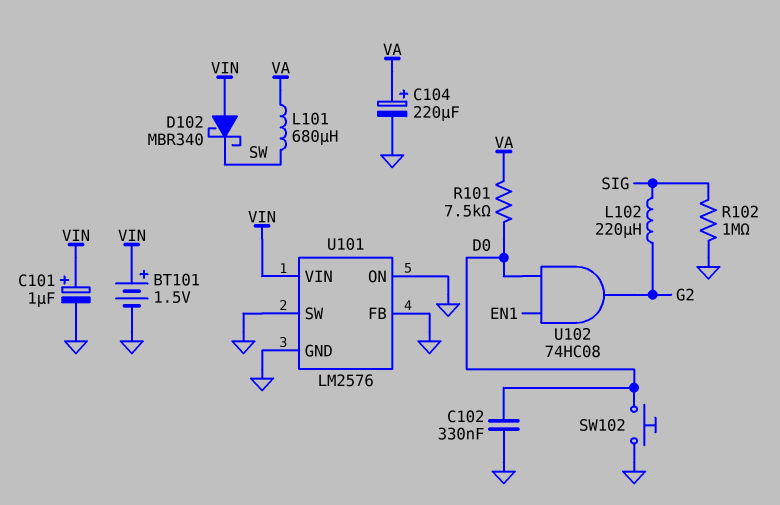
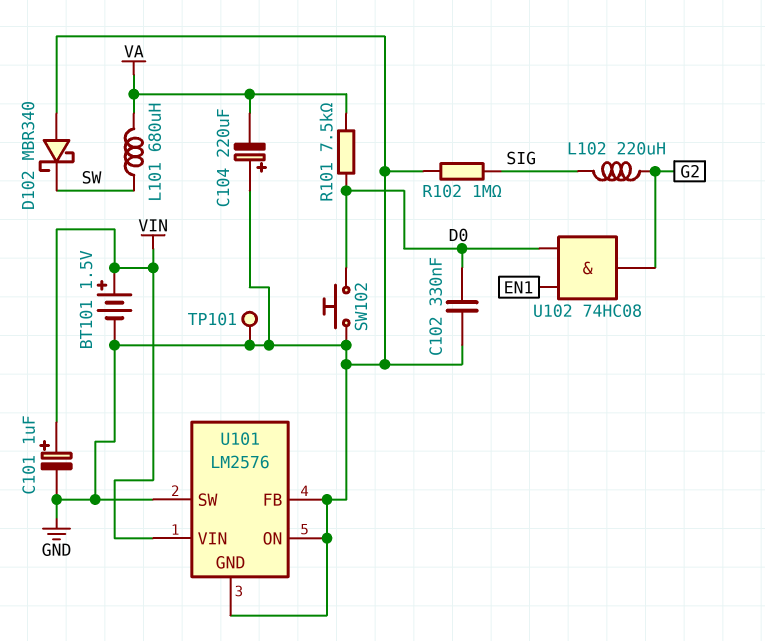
C104: 220uF (plus VA, minus GND) -> 220uF (plus GND, minus VA)
D102: schottky MBR340 (A VIN, K SW) -> schottky MBR340 (A GND, K SW)
TP101: none -> test point (GND)

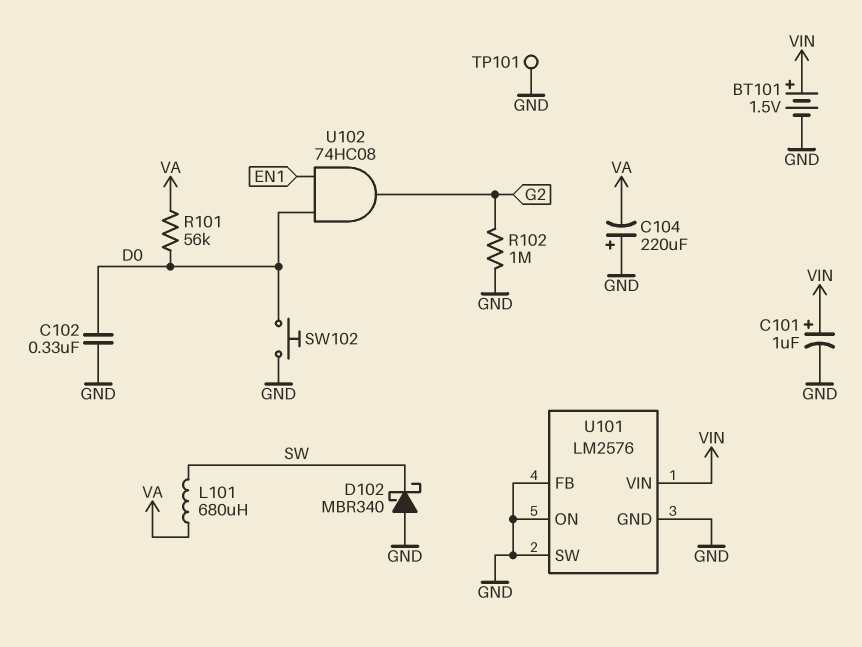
L102: 220uH (G2, SIG) -> none
R101: 7.5k (D0, VA) -> 56k (D0, VA)
R102: 1M (GND, SIG) -> 1M (G2, GND)

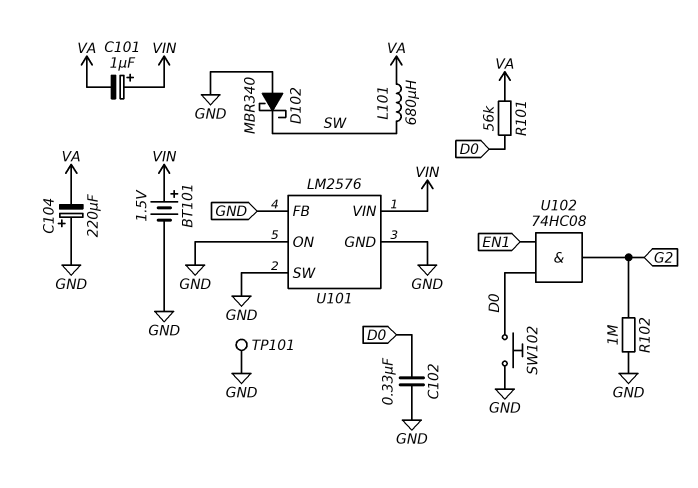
C101: 1uF (plus VIN, minus GND) -> 1uF (plus VIN, minus VA)

